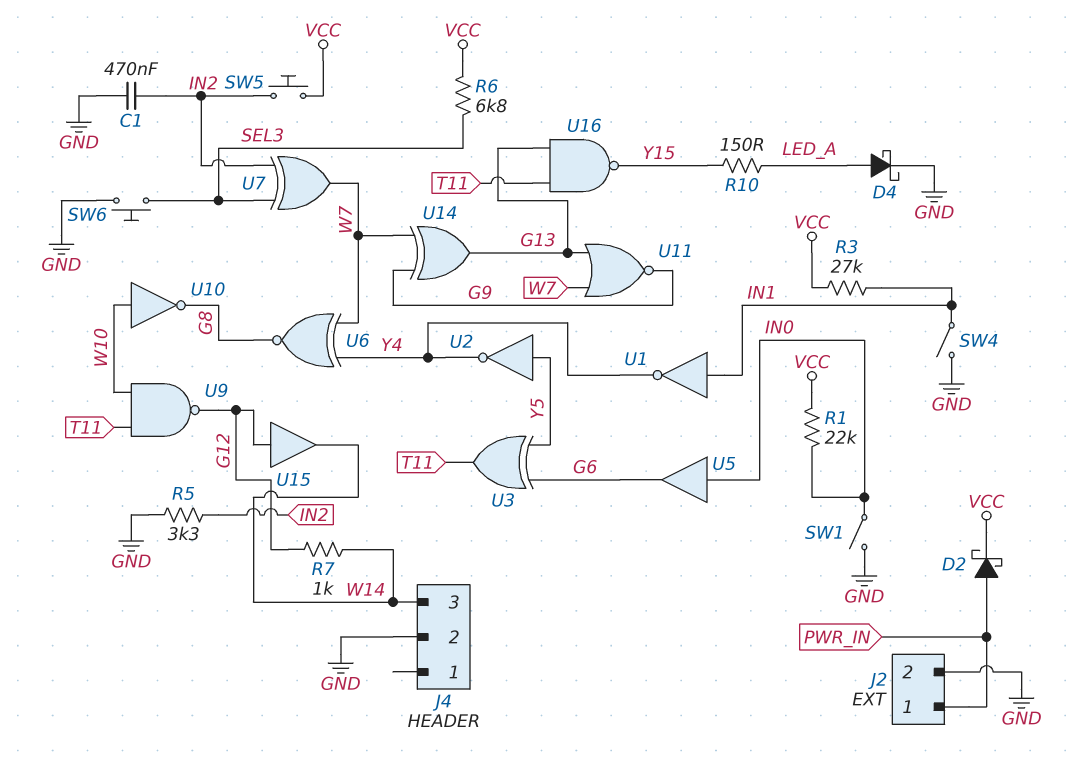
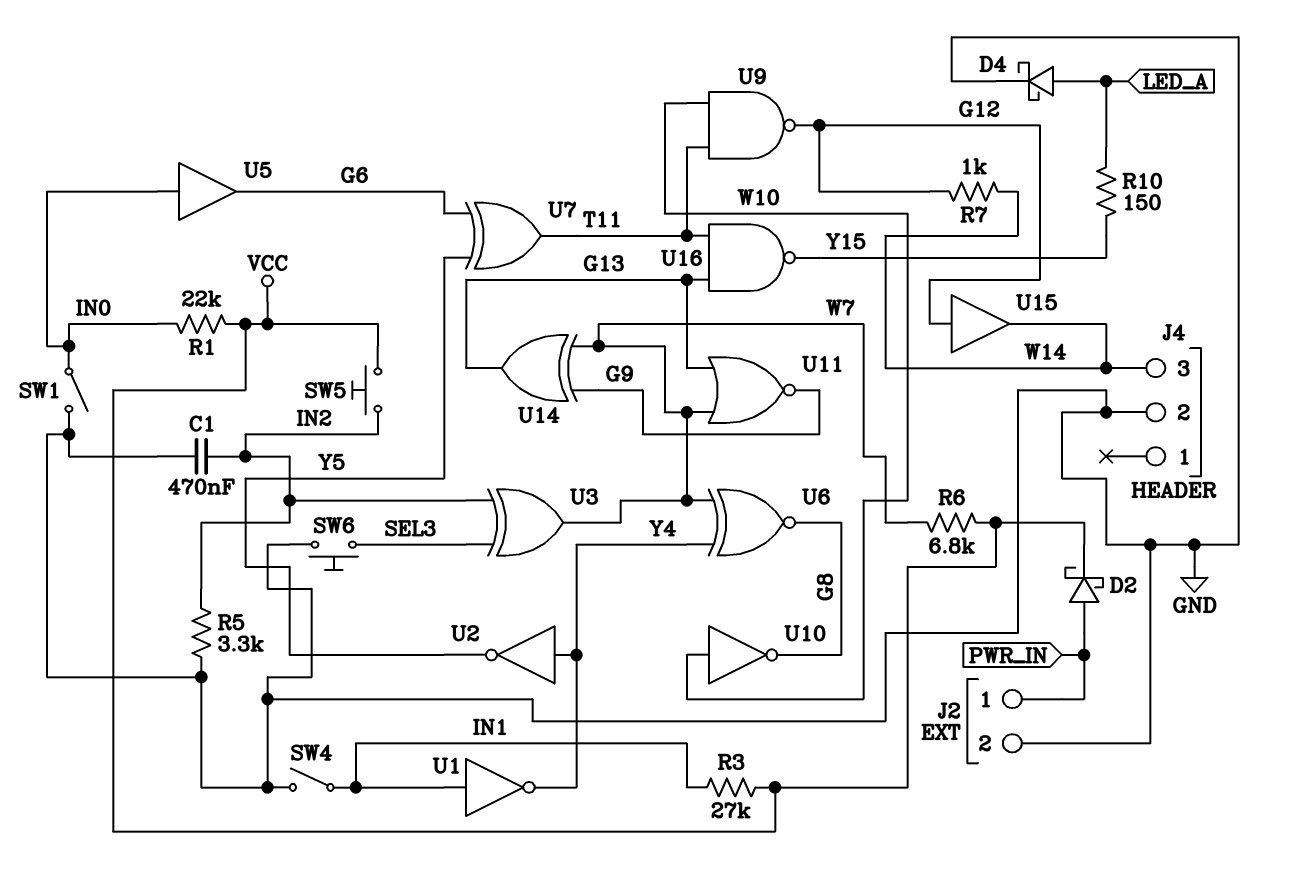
R6: 6.8k (SEL3, VCC) -> 6.8k (VCC, W7)
U2: NOT (in Y5, out Y4) -> NOT (in Y4, out Y5)
U3: XOR (in G6, in Y5, out T11) -> XOR (in IN2, in SEL3, out W7)
U7: XOR (in IN2, in SEL3, out W7) -> XOR (in G6, in Y5, out T11)

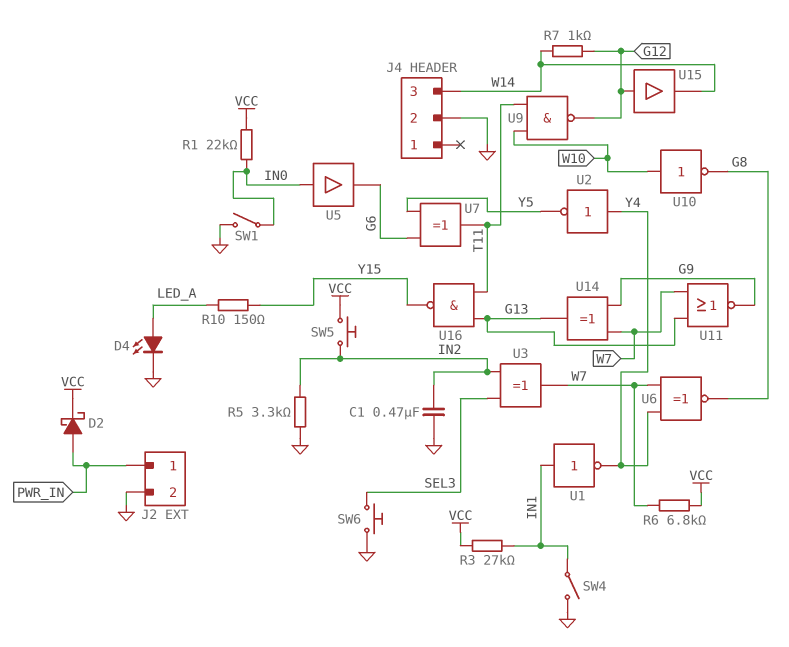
D4: schottky (A LED_A, K GND) -> LED (A LED_A, K GND)

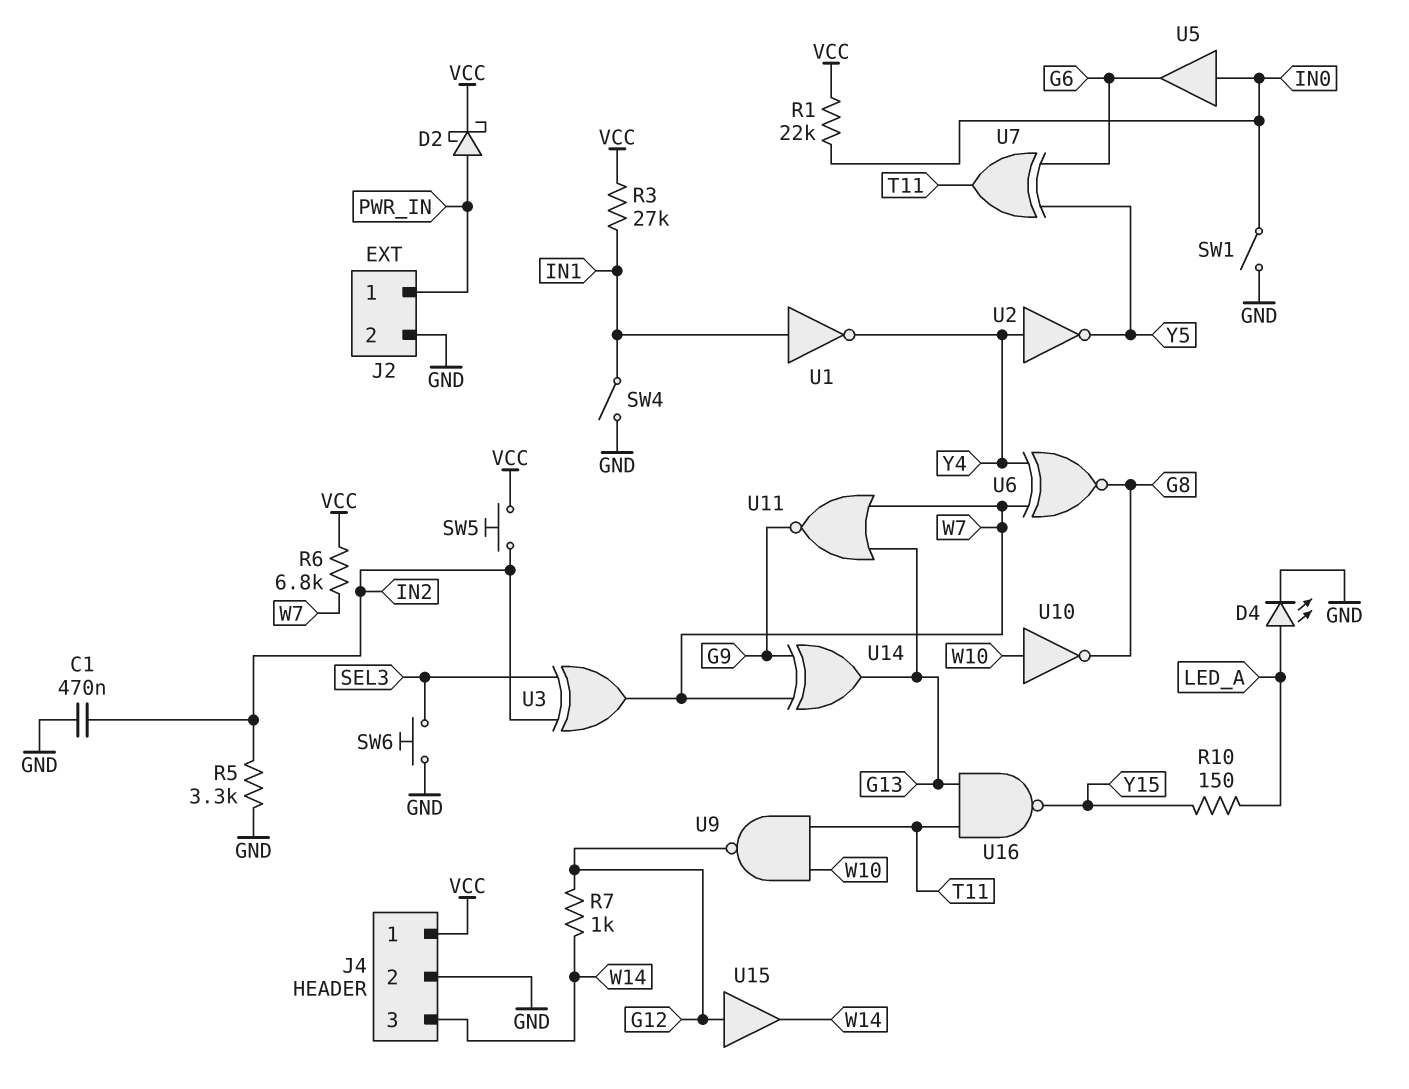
J4 pin 1: none -> VCC

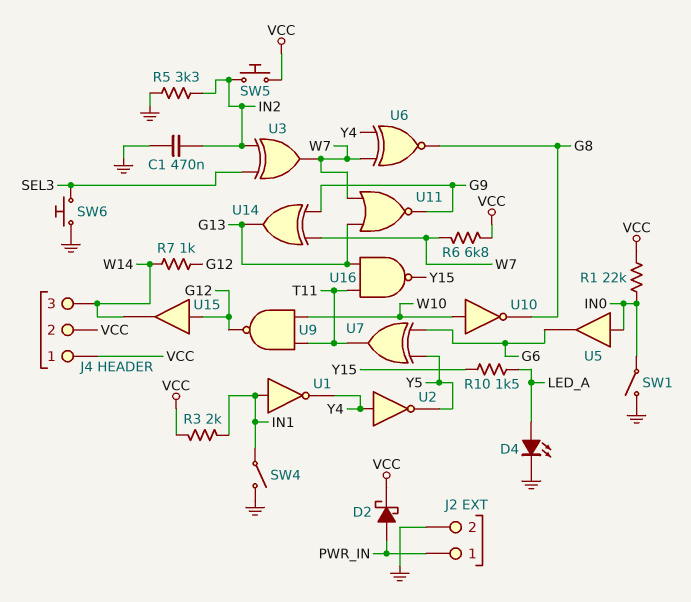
J4 pin 2: GND -> VCC
R3: 27k (IN1, VCC) -> 2k (IN1, VCC)
R10: 150 (LED_A, Y15) -> 1.5k (LED_A, Y15)

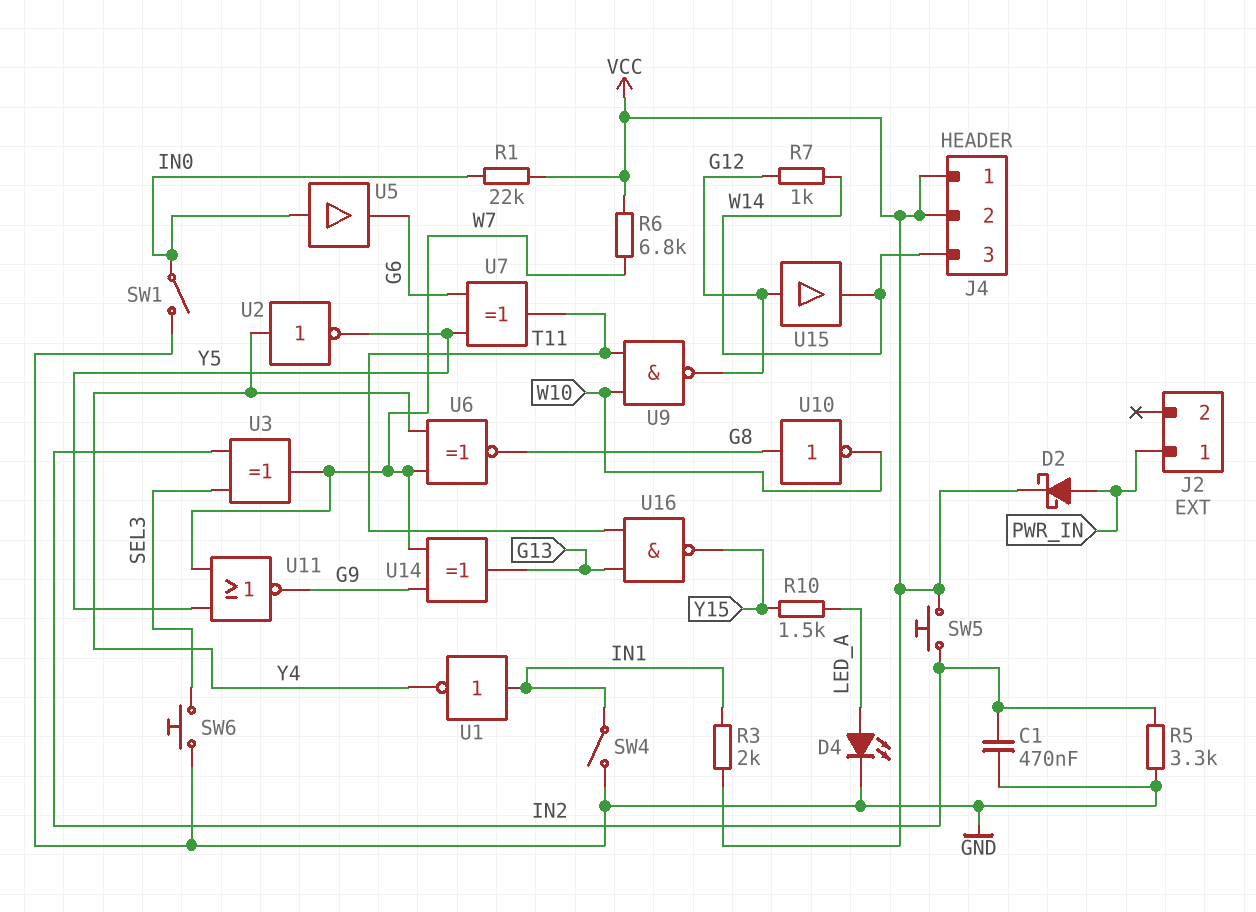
J2 pin 2: GND -> none
U10: NOT (in W10, out G8) -> NOT (in G8, out W10)
U11: NOR (in G13, in W7, out G9) -> NOR (in W7, in Y5, out G9)

